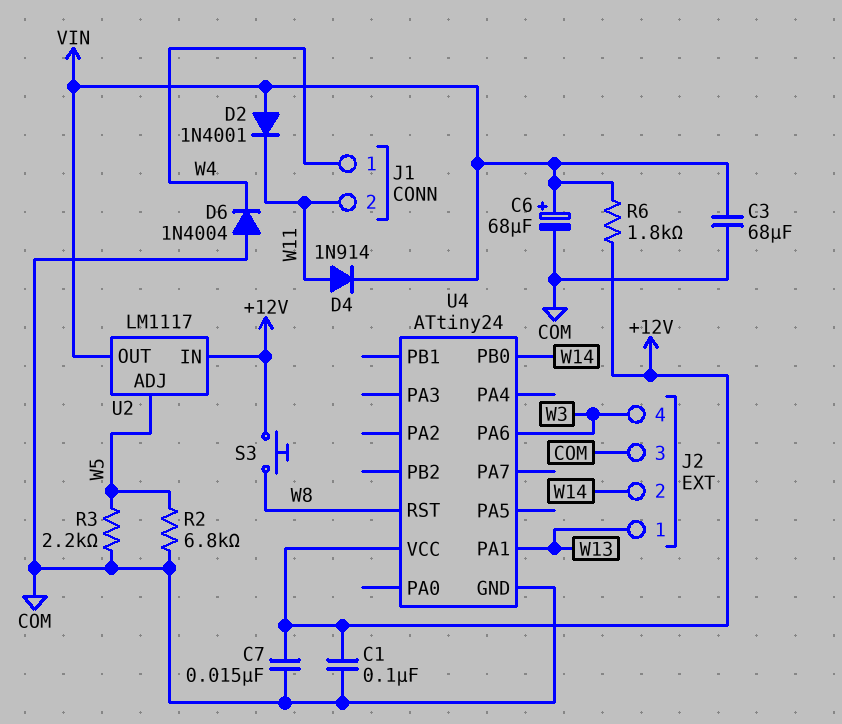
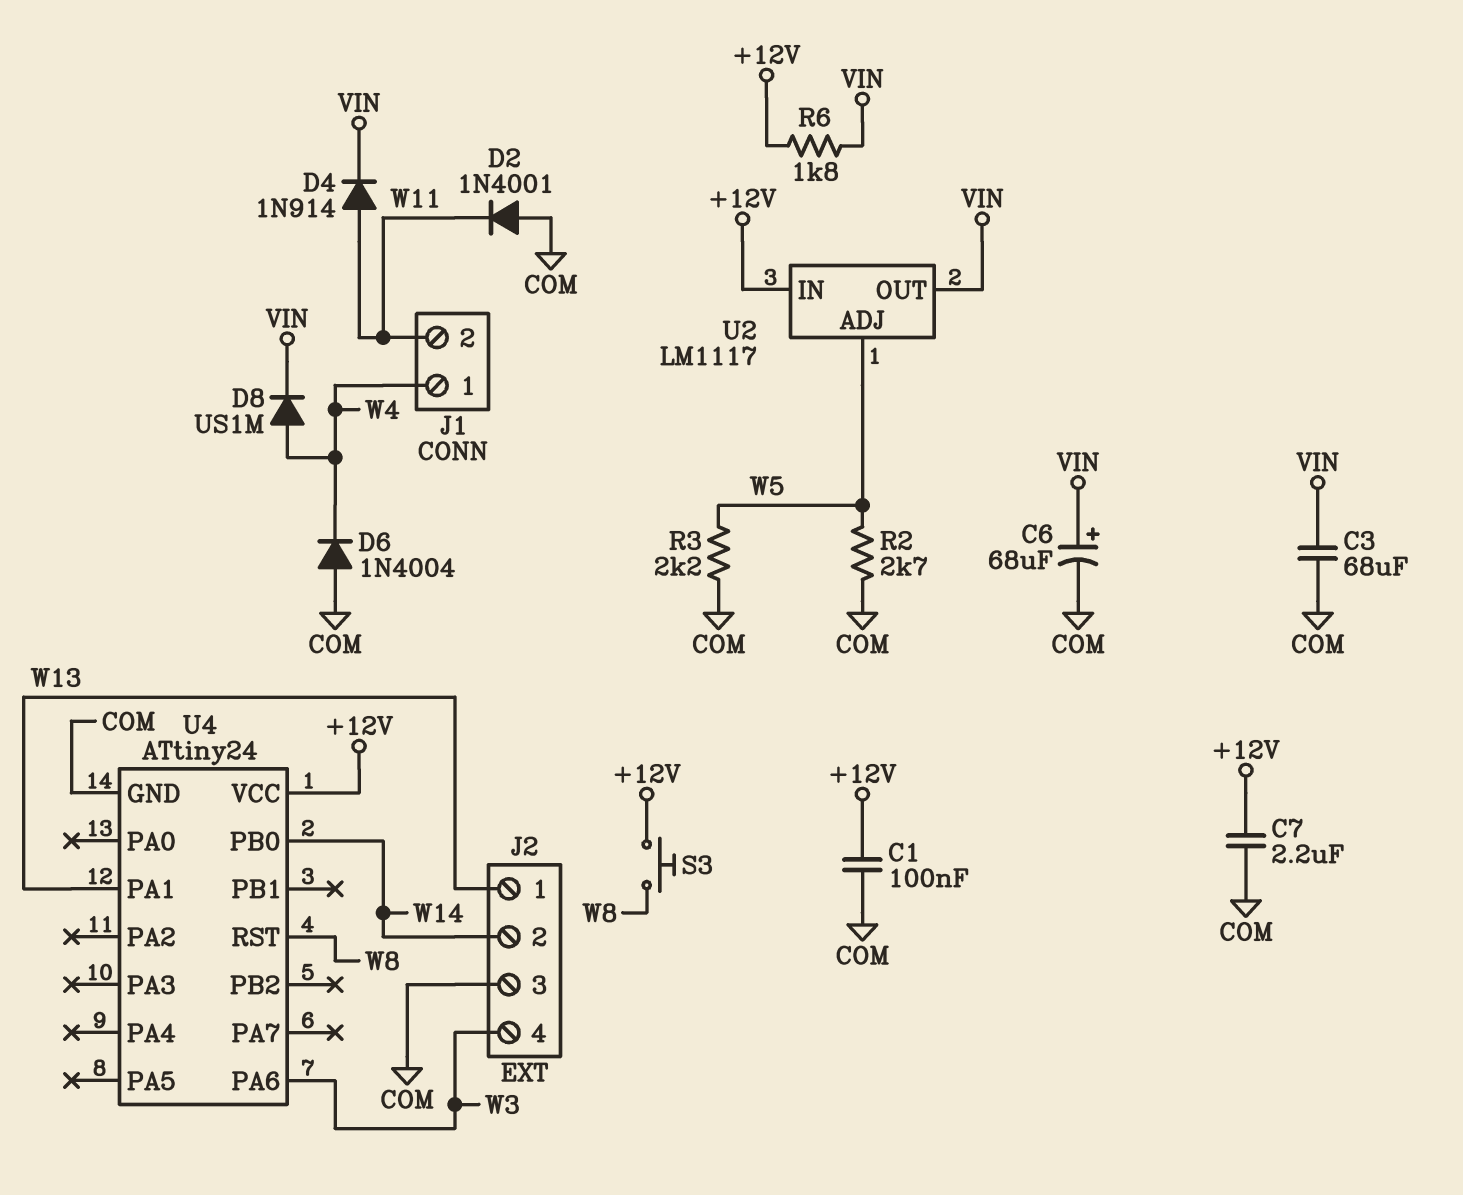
C7: 15nF (+12V, COM) -> 2.2uF (+12V, COM)
D2: diode 1N4001 (A VIN, K W11) -> diode 1N4001 (A COM, K W11)
D8: none -> diode US1M (A W4, K VIN)
R2: 6.8k (COM, W5) -> 2.7k (COM, W5)

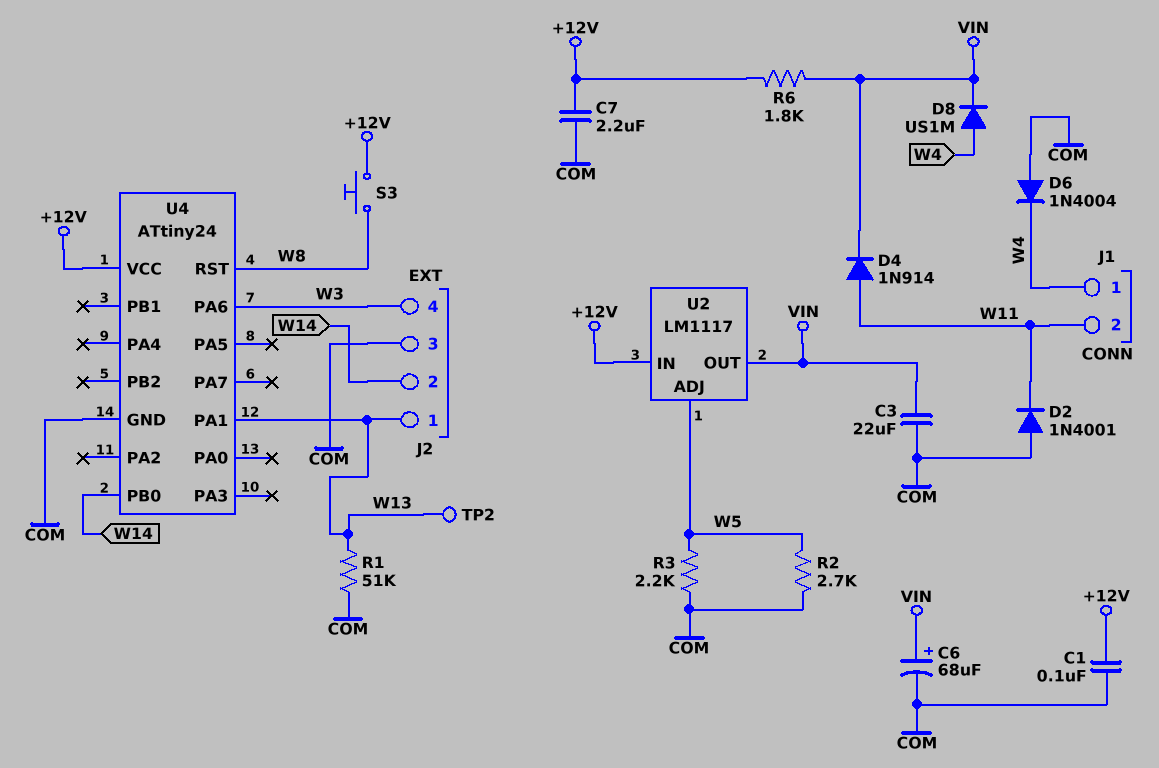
C3: 68uF (COM, VIN) -> 22uF (COM, VIN)
R1: none -> 51k (COM, W13)
TP2: none -> test point (W13)

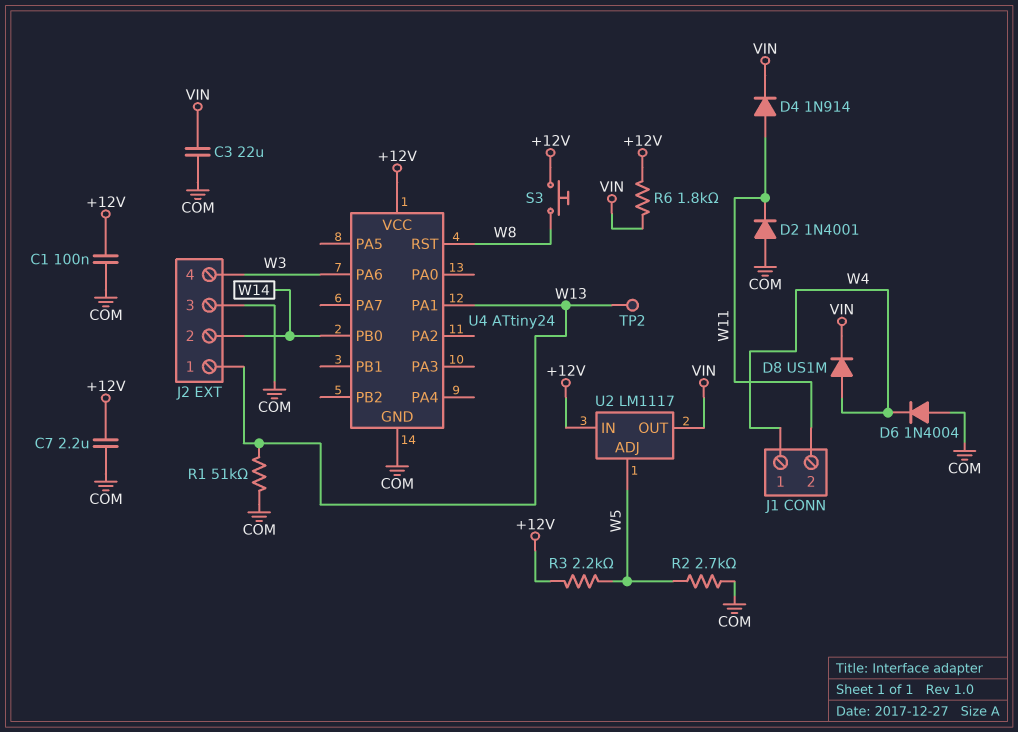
C6: 68uF (plus VIN, minus COM) -> none
R3: 2.2k (COM, W5) -> 2.2k (+12V, W5)

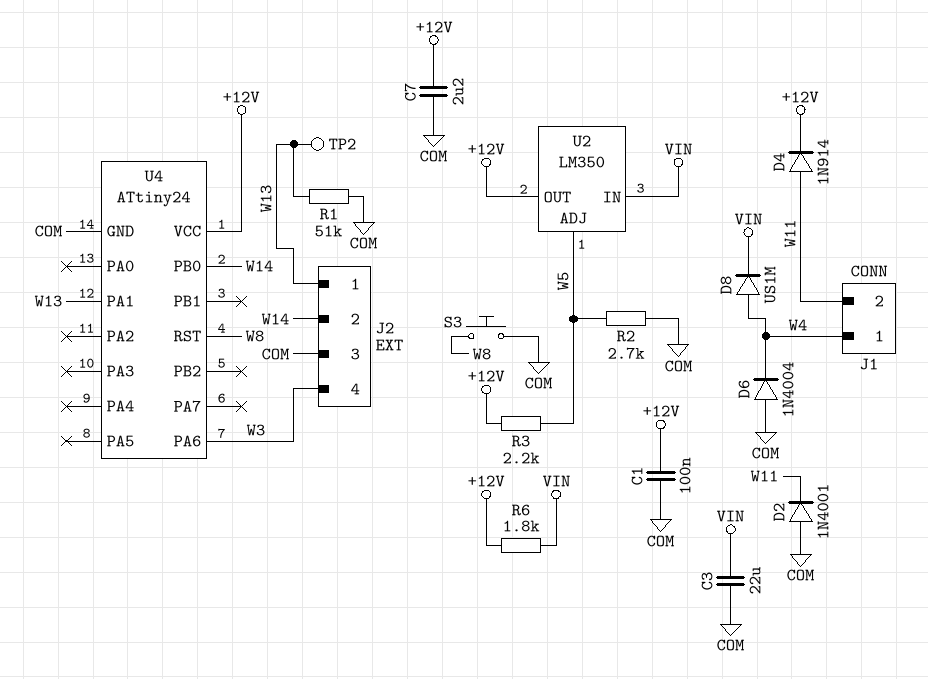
D4: diode 1N914 (A W11, K VIN) -> diode 1N914 (A W11, K +12V)
S3: button (+12V, W8) -> button (COM, W8)
U2: LM1117 -> LM350
U2 pin IN: +12V -> VIN
U2 pin OUT: VIN -> +12V

